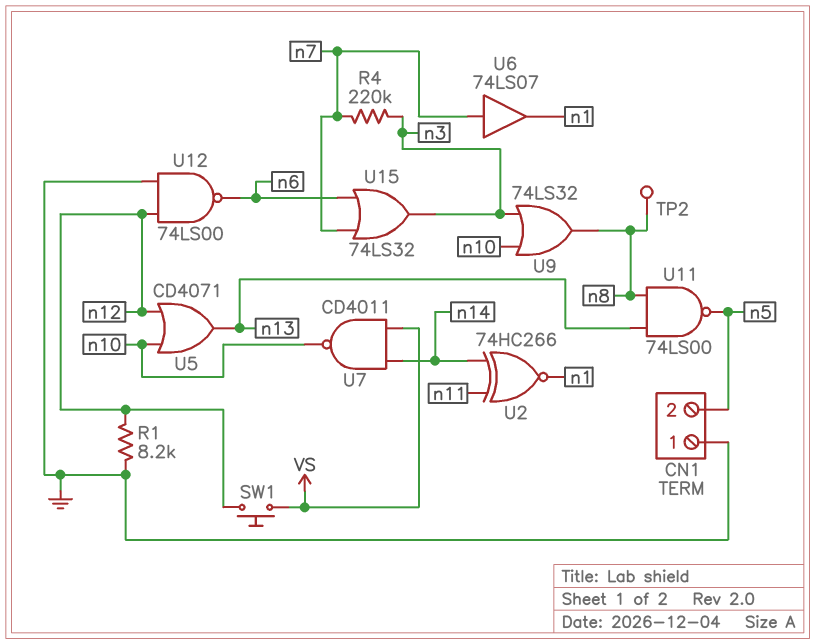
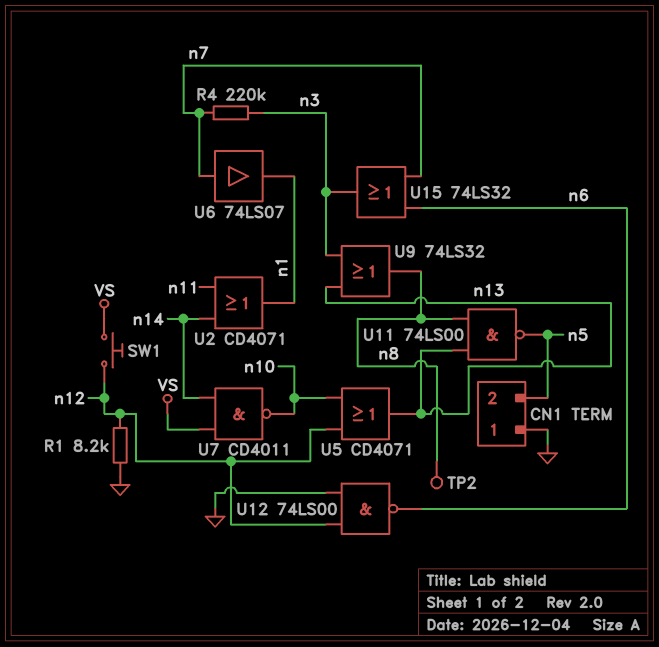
U2: XNOR 74HC266 (in n11, in n14, out n1) -> OR CD4071 (in n11, in n14, out n1)
U9: OR 74LS32 (in n3, in n10, out n8) -> OR 74LS32 (in n3, in n13, out n8)

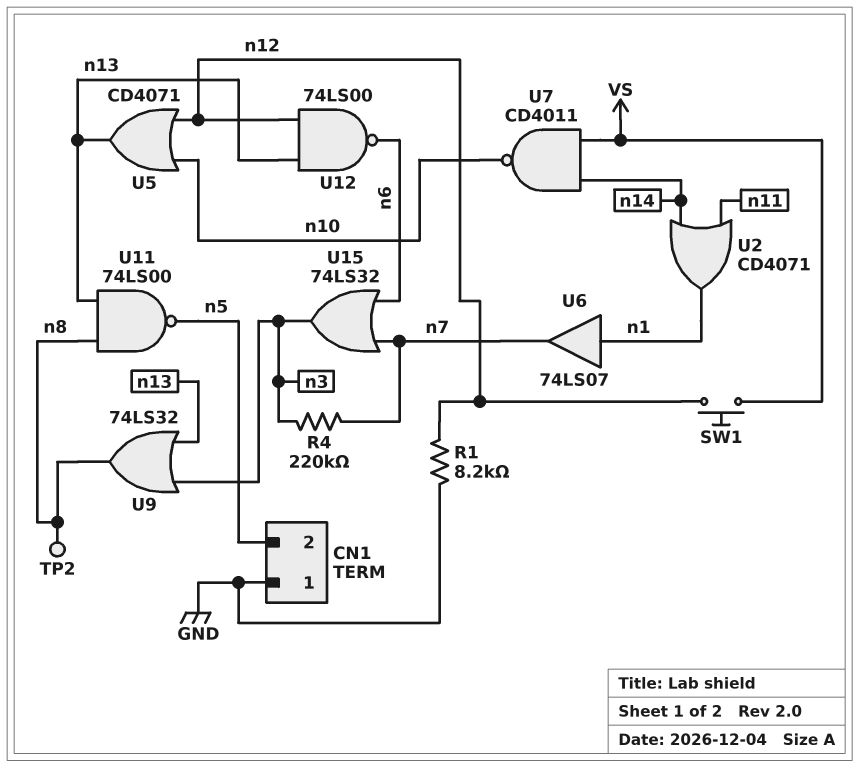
U6: buffer 74LS07 (in n7, out n1) -> buffer 74LS07 (in n1, out n7)
U12: NAND 74LS00 (in GND, in n12, out n6) -> NAND 74LS00 (in n12, in n13, out n6)

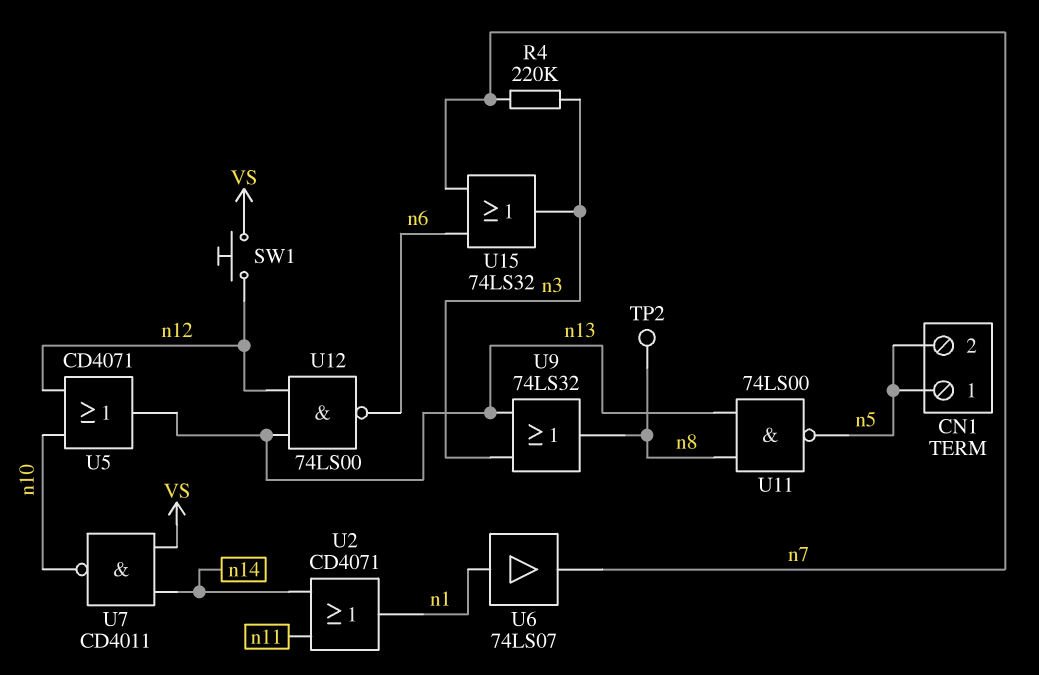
CN1 pin 1: GND -> n5
R1: 8.2k (GND, n12) -> none

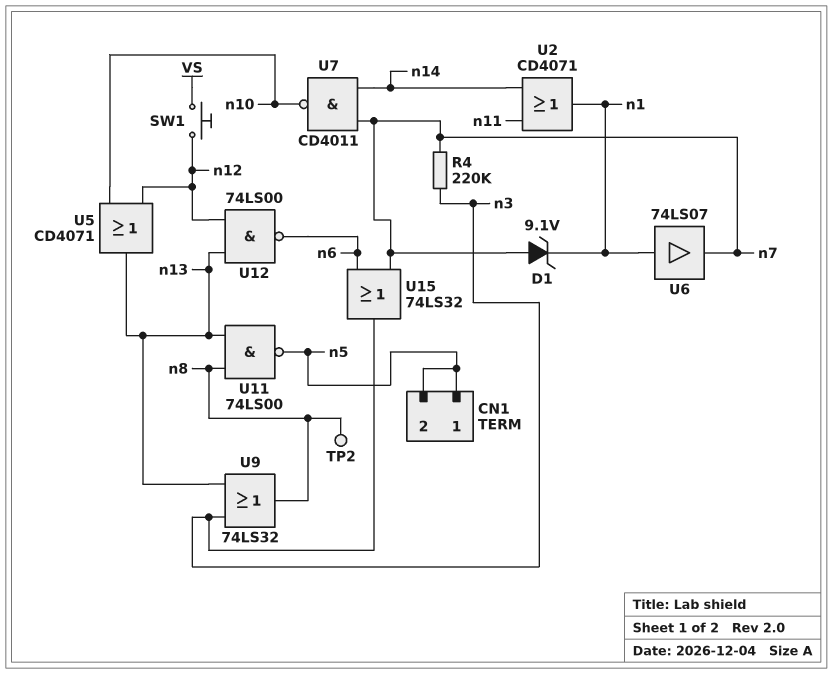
D1: none -> zener 9.1V (A n7, K n1)
U7: NAND CD4011 (in VS, in n14, out n10) -> NAND CD4011 (in n7, in n14, out n10)

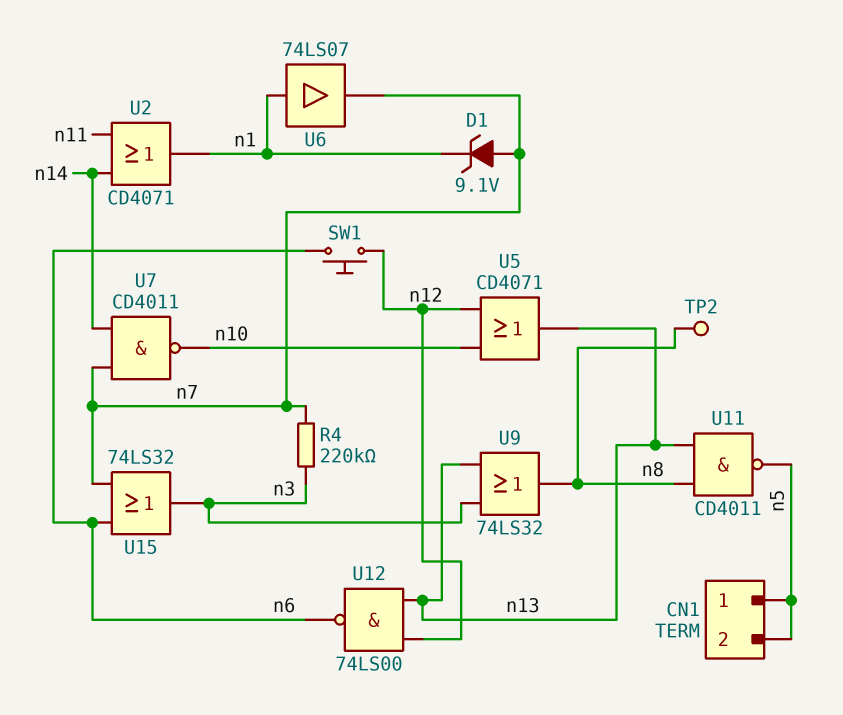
SW1: button (VS, n12) -> button (n6, n12)
U11: NAND 74LS00 (in n8, in n13, out n5) -> NAND CD4011 (in n8, in n13, out n5)

